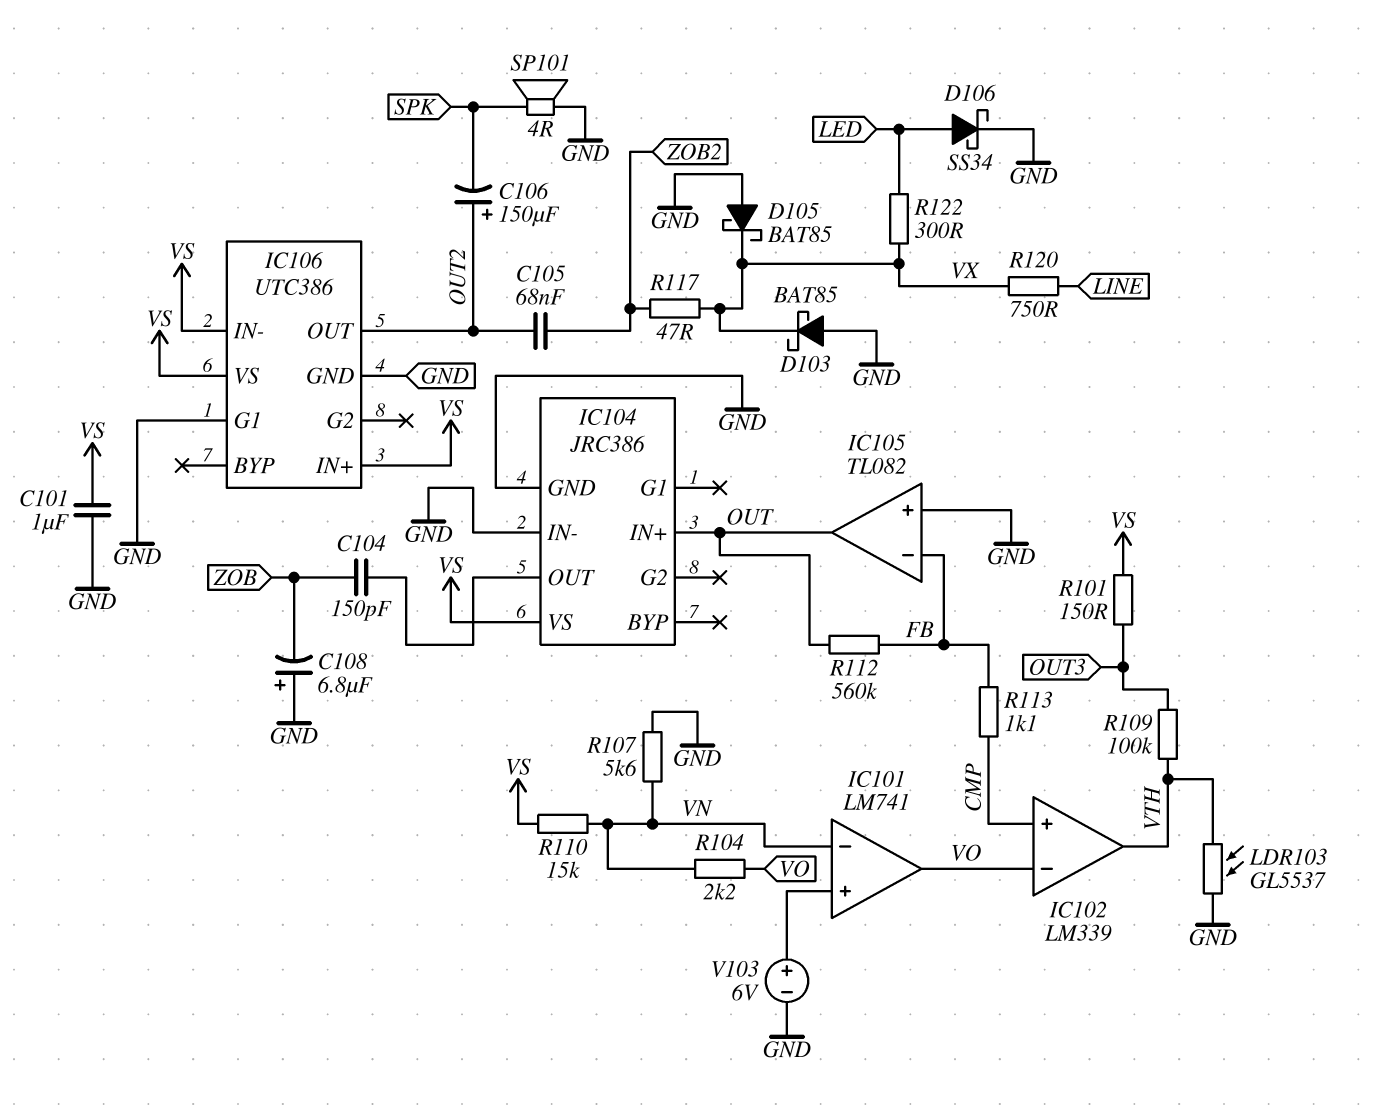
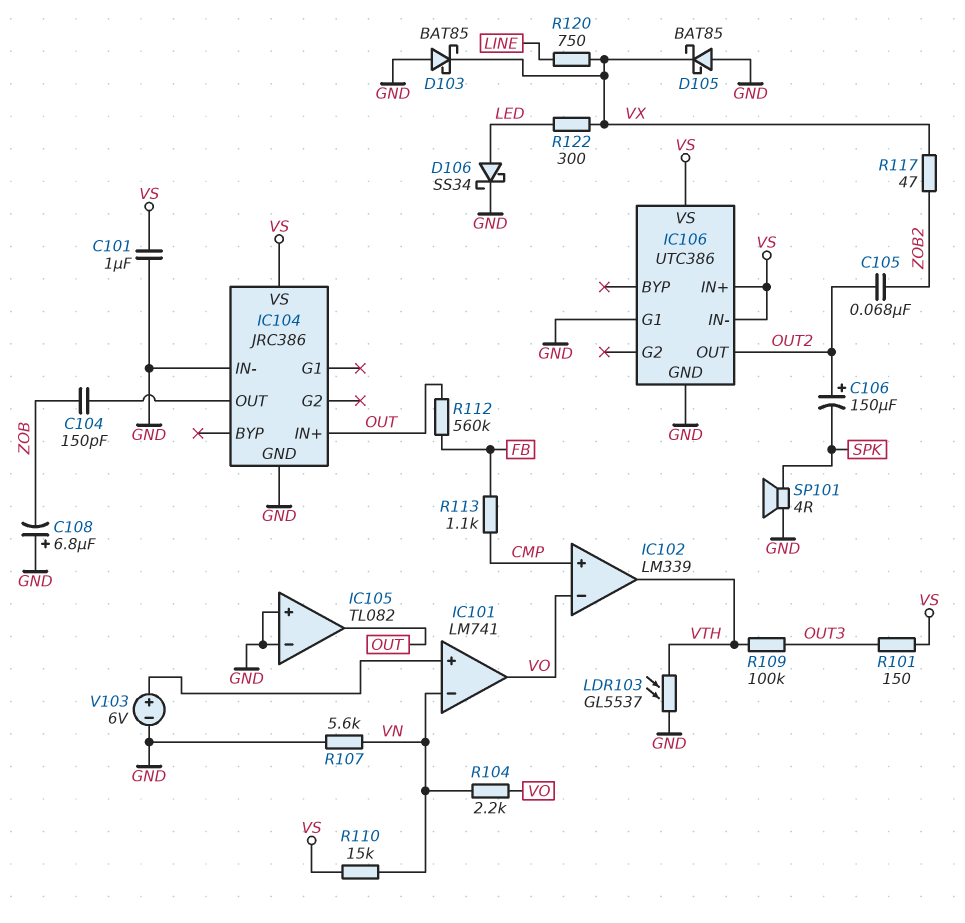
IC105 pin in-: FB -> GND

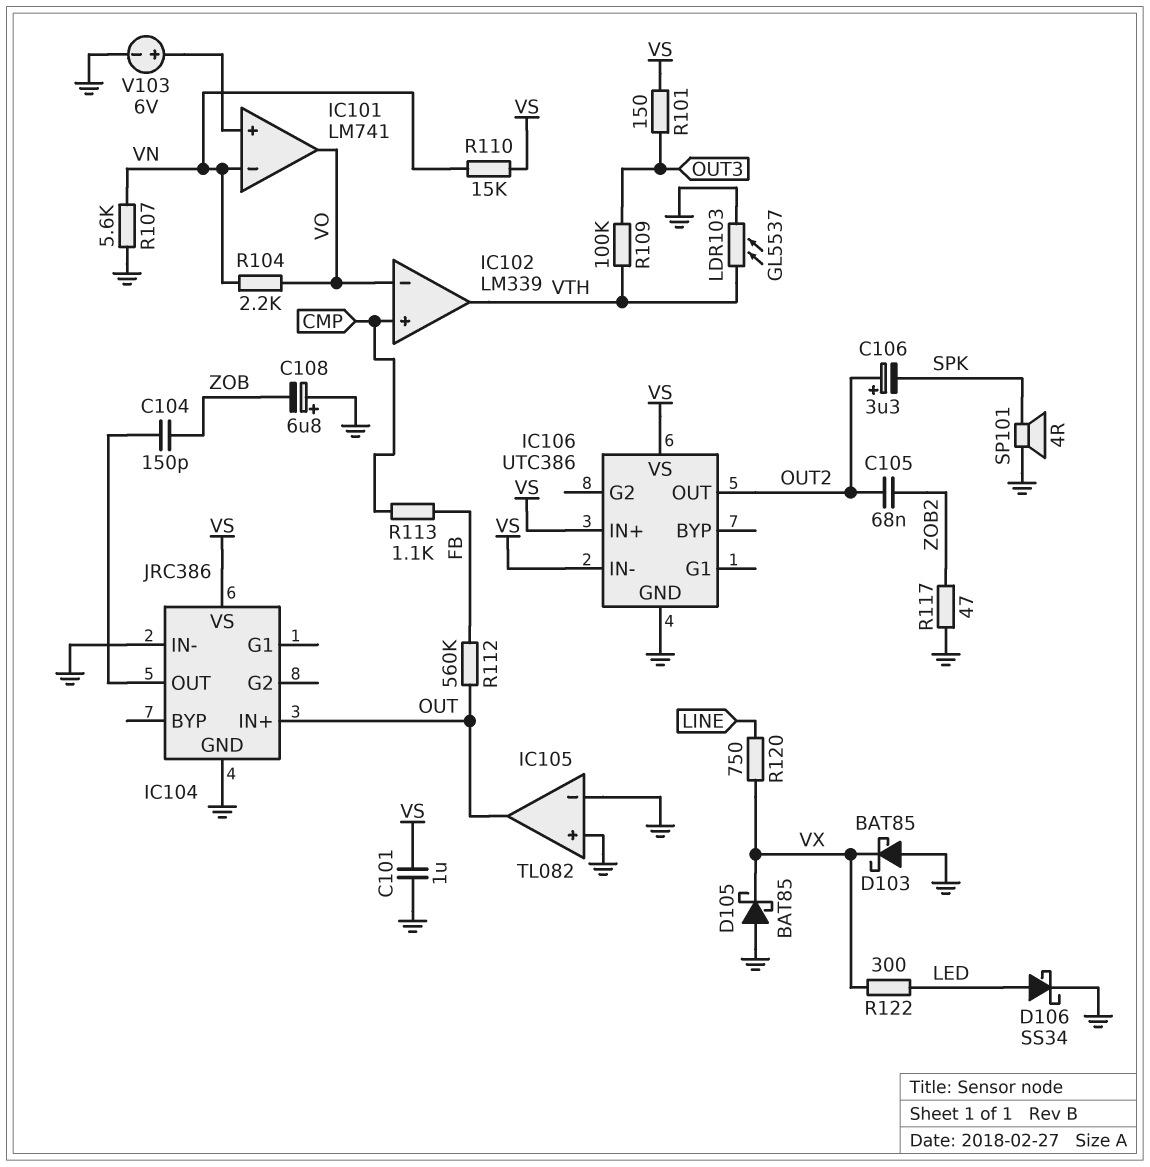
C106: 150uF (plus OUT2, minus SPK) -> 3.3uF (plus OUT2, minus SPK)
IC106 pin G1: GND -> none
R117: 47 (VX, ZOB2) -> 47 (GND, ZOB2)

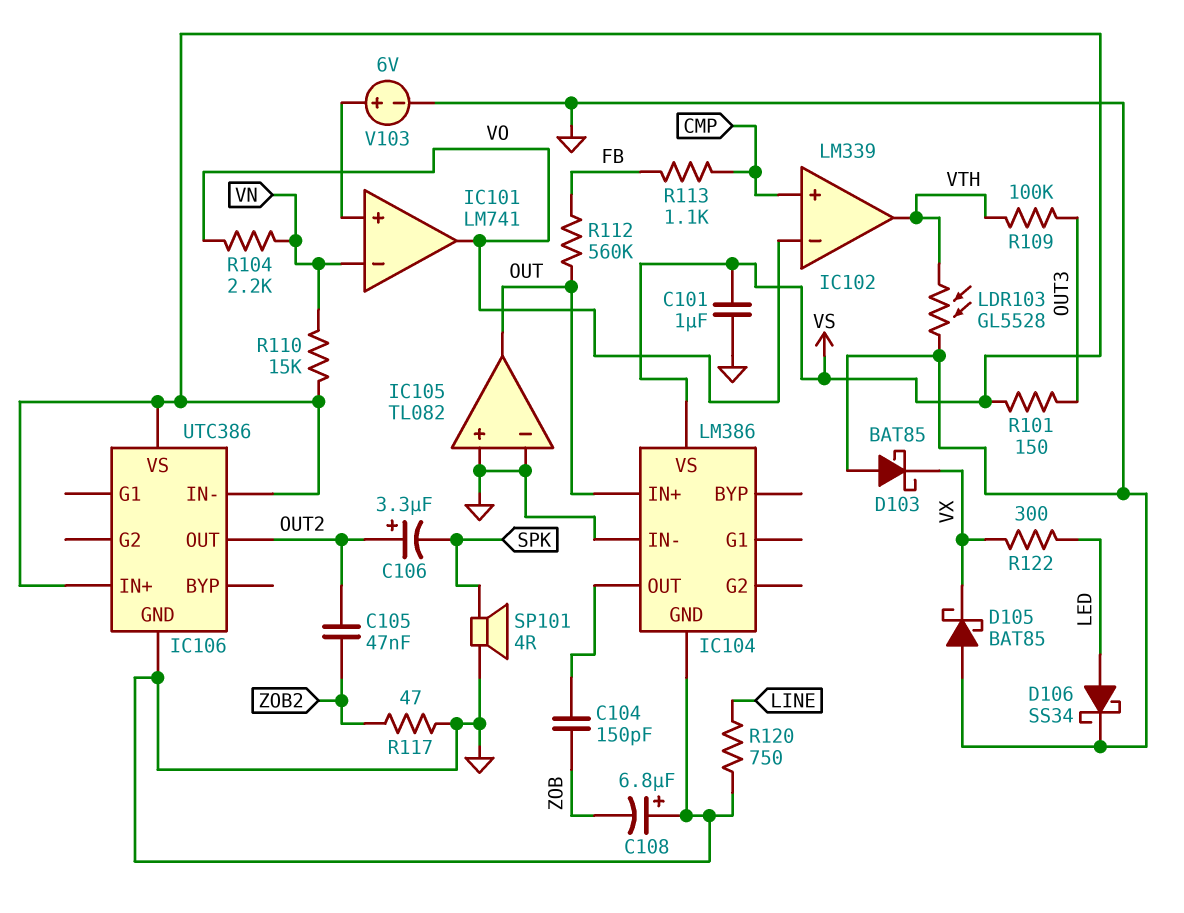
C105: 68nF (OUT2, ZOB2) -> 47nF (OUT2, ZOB2)
IC104: JRC386 -> LM386
LDR103: GL5537 (GND, VTH) -> GL5528 (GND, VTH)
R107: 5.6k (GND, VN) -> none
R120: 750 (LINE, VX) -> 750 (GND, LINE)

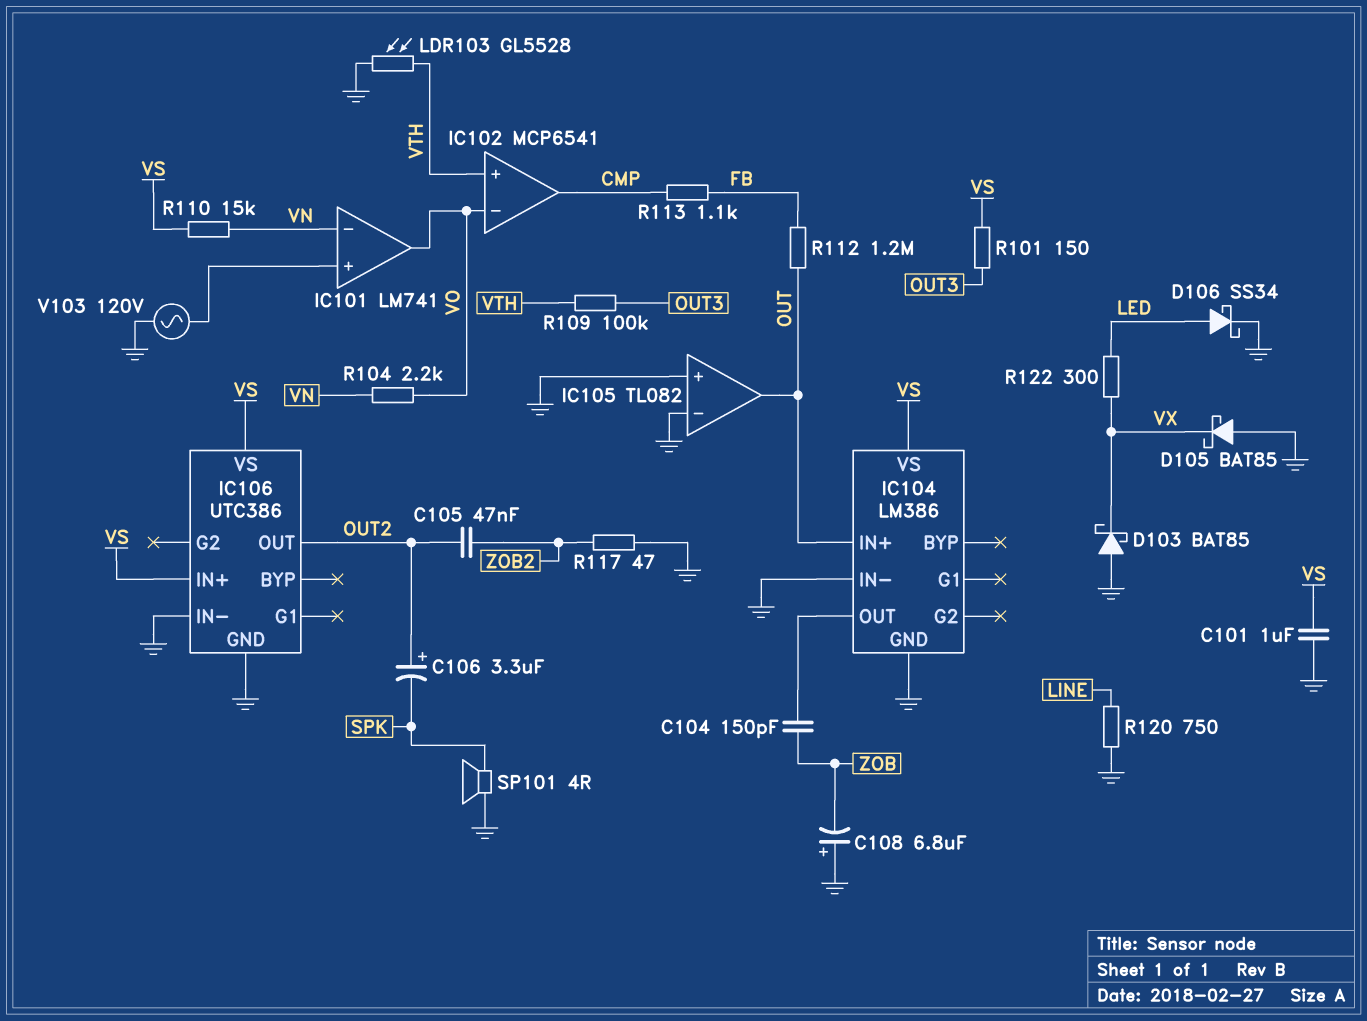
IC102: LM339 -> MCP6541
IC102 pin in+: CMP -> VTH
IC102 pin out: VTH -> CMP
IC106 pin IN-: VS -> GND
R112: 560k (FB, OUT) -> 1.2M (FB, OUT)
V103: 6V (plus IC101/in+, minus GND) -> AC 120V (GND, IC101/in+)

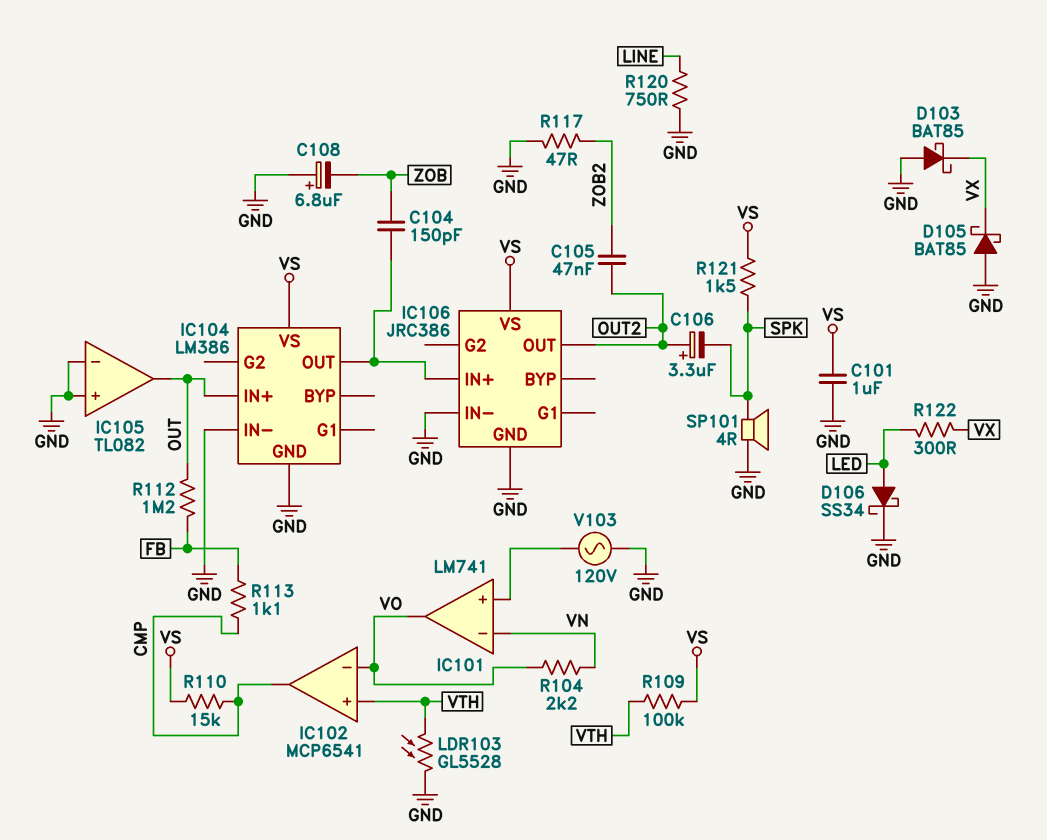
IC106: UTC386 -> JRC386
IC106 pin IN+: VS -> IC104/OUT
R101: 150 (OUT3, VS) -> none
R109: 100k (OUT3, VTH) -> 100k (VS, VTH)
R110: 15k (VN, VS) -> 15k (CMP, VS)
R121: none -> 1.5k (SPK, VS)

